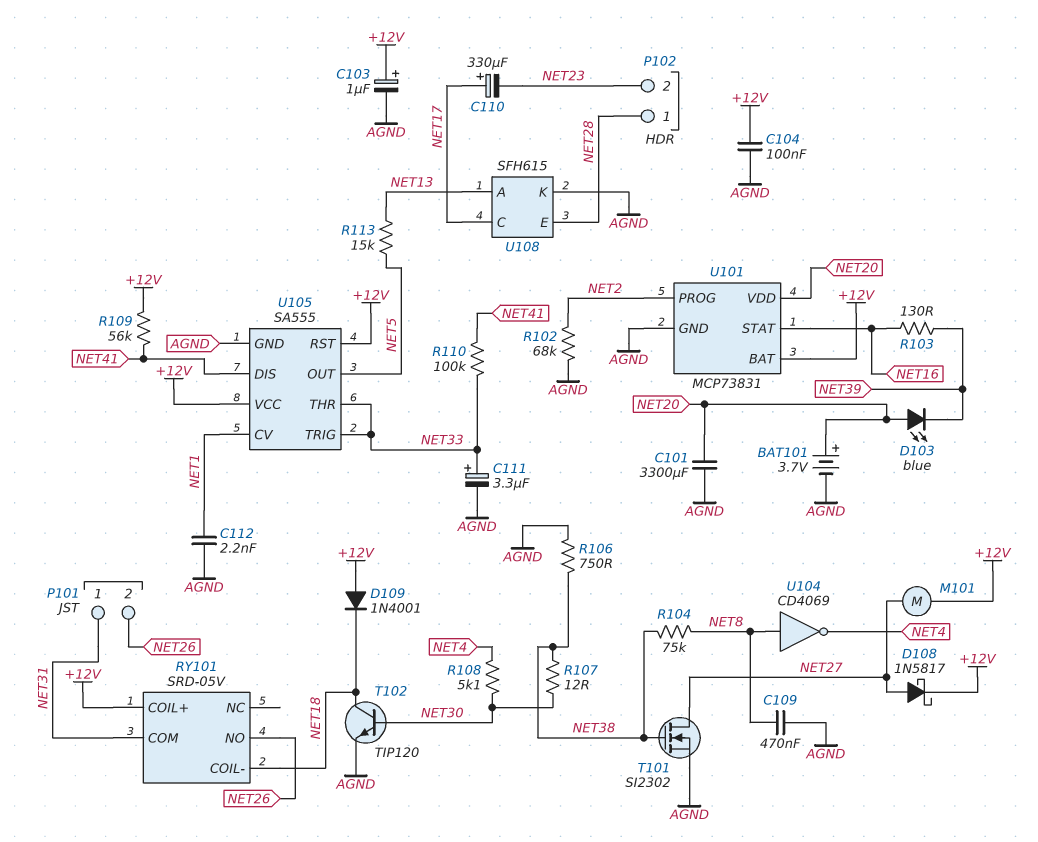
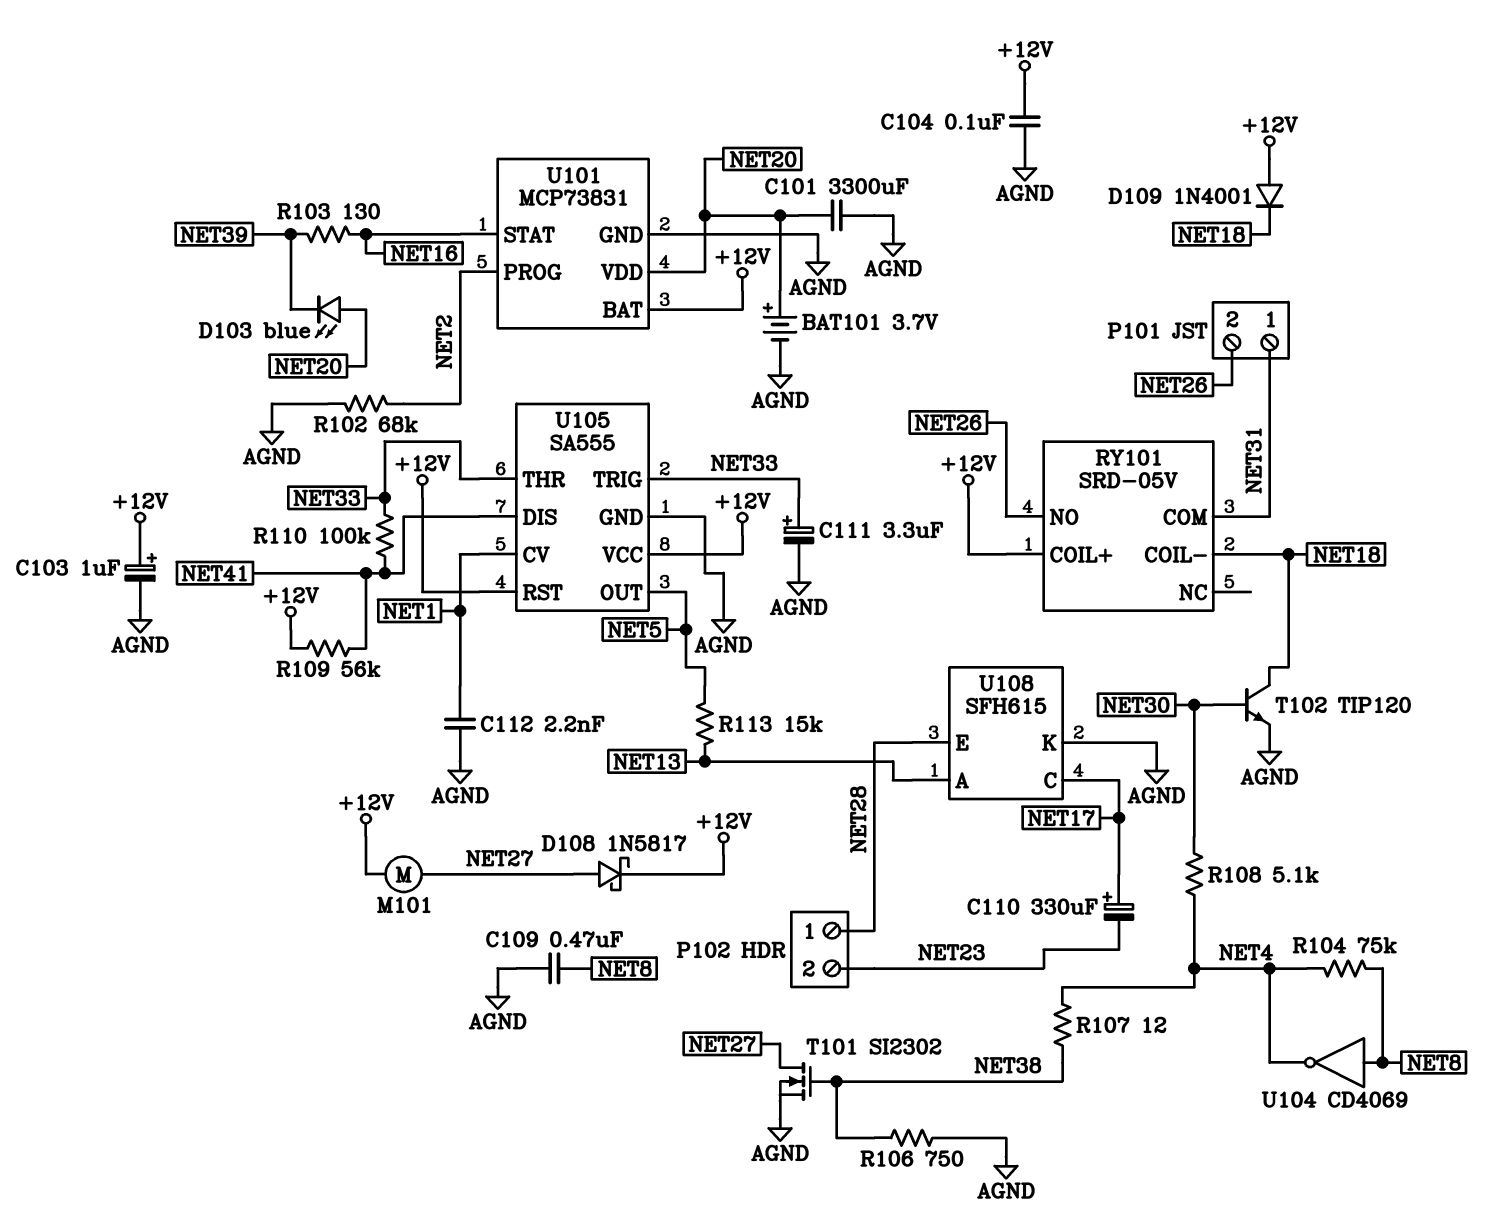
R104: 75k (NET8, NET38) -> 75k (NET4, NET8)
R107: 12 (NET30, NET38) -> 12 (NET4, NET38)

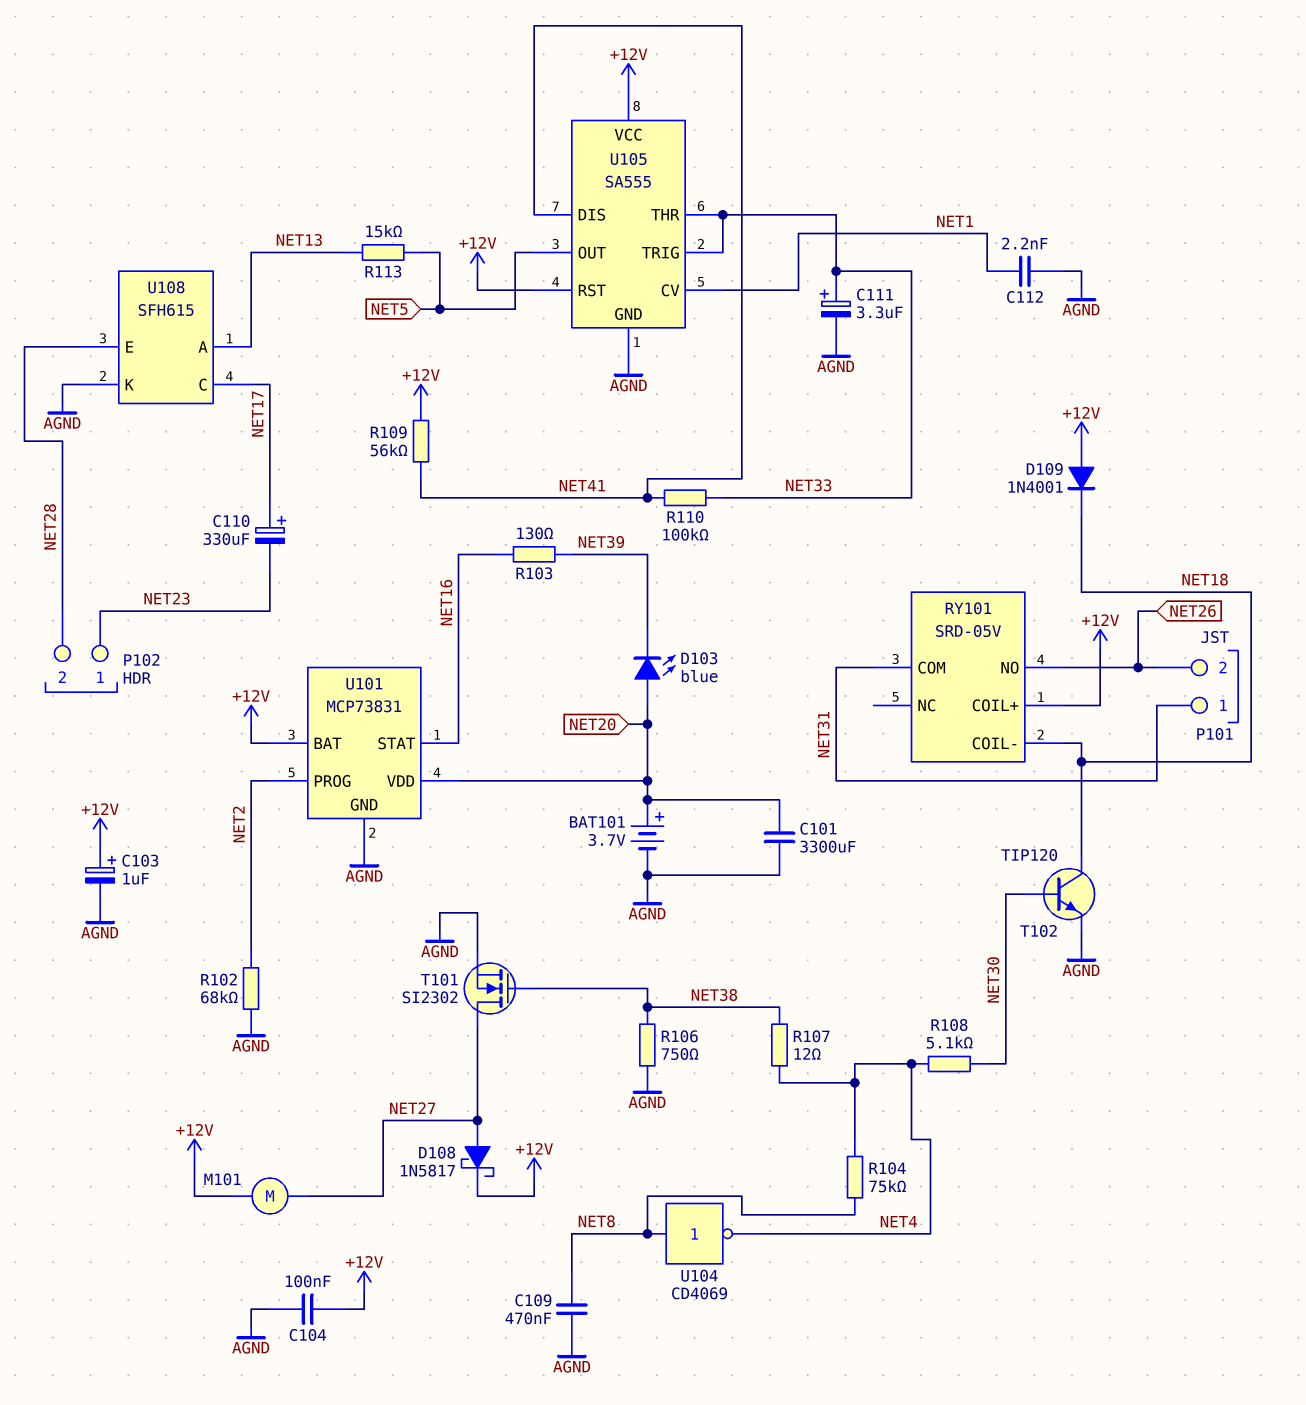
P102 pin 1: NET28 -> NET23
P102 pin 2: NET23 -> NET28

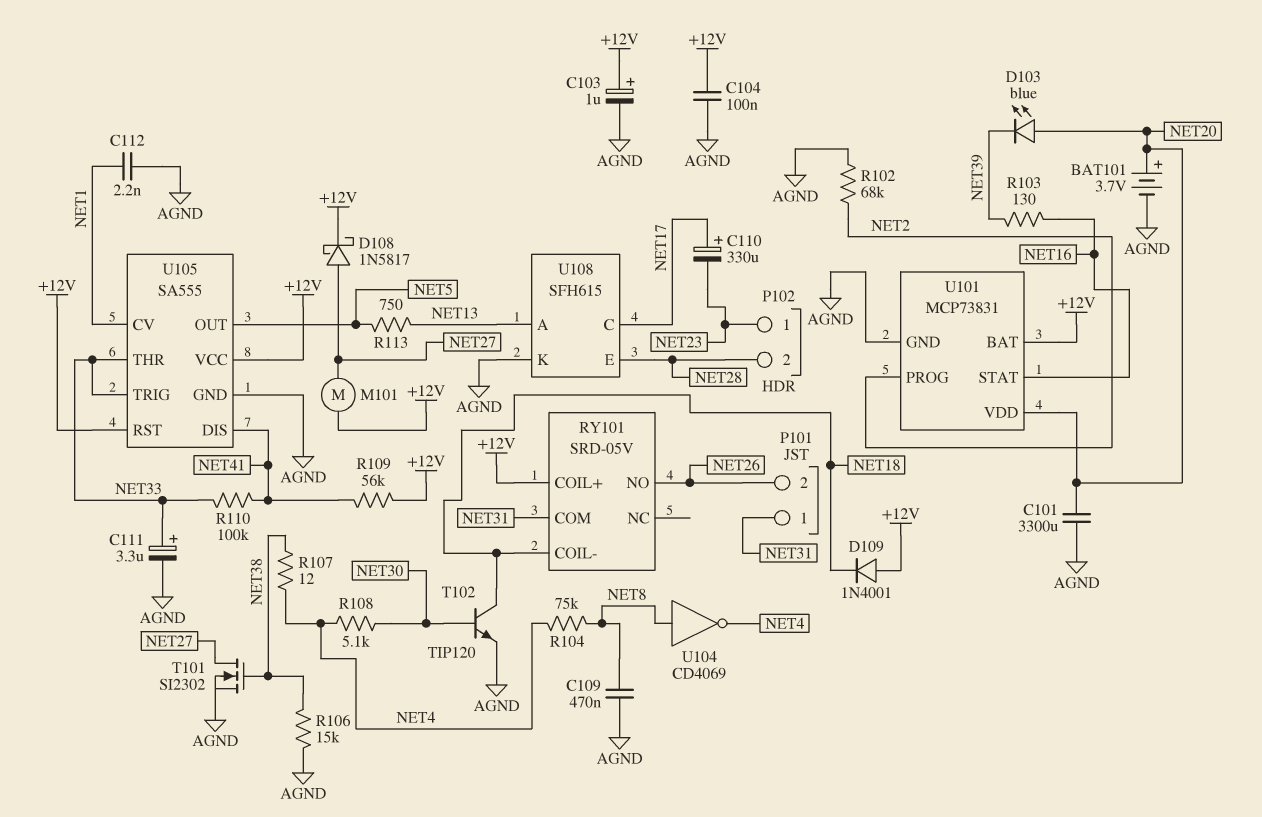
R106: 750 (AGND, NET38) -> 15k (AGND, NET38)
R113: 15k (NET5, NET13) -> 750 (NET5, NET13)

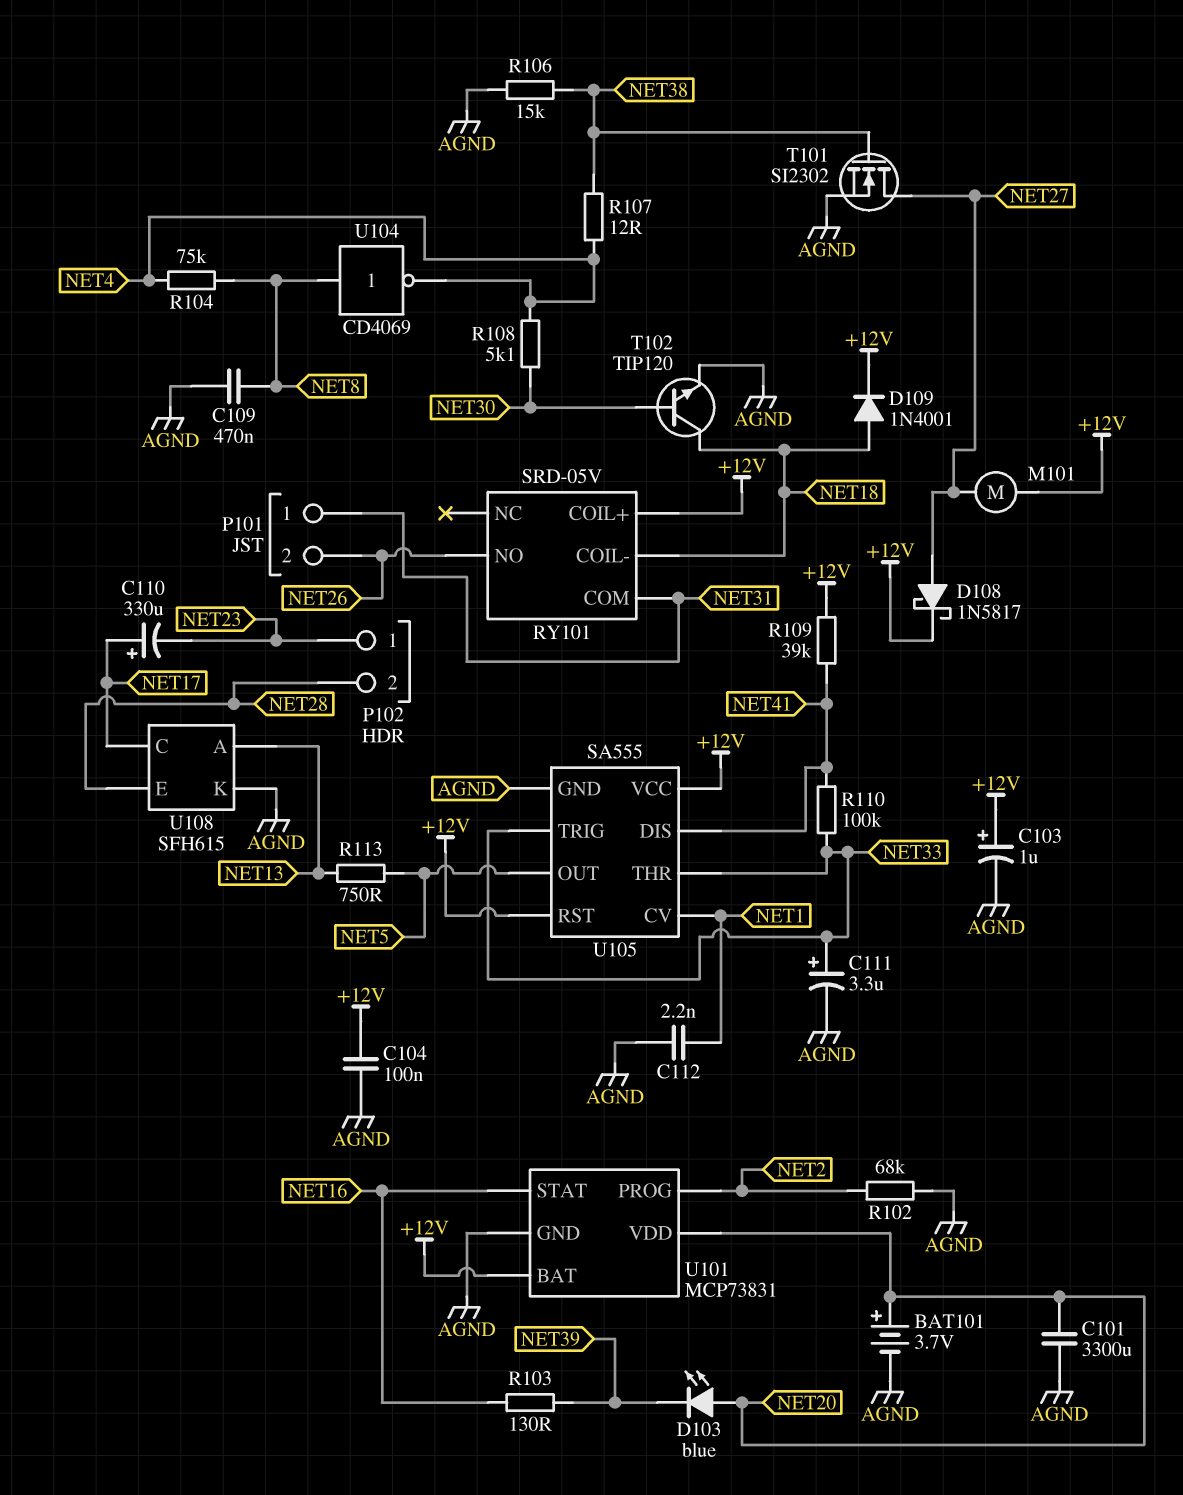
D109: diode 1N4001 (A +12V, K NET18) -> diode 1N4001 (A NET18, K +12V)
R109: 56k (+12V, NET41) -> 39k (+12V, NET41)

